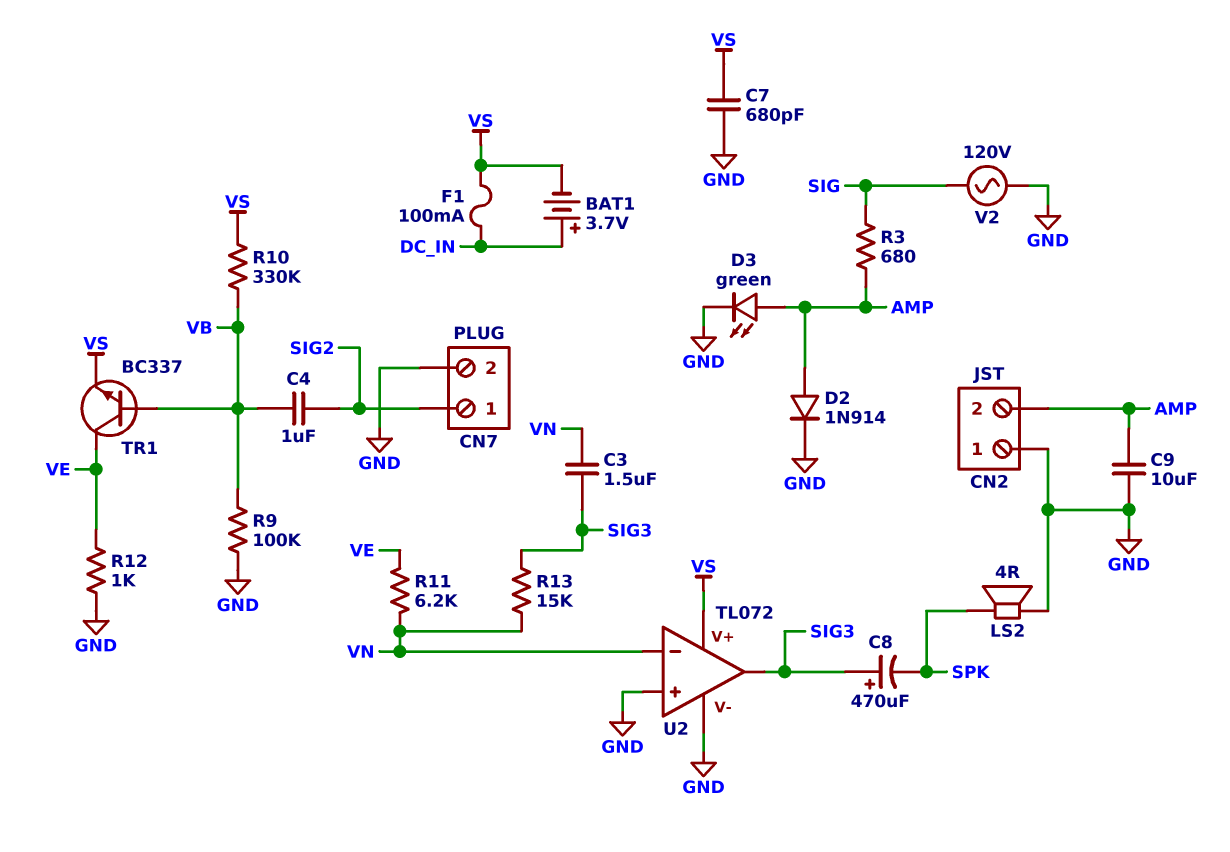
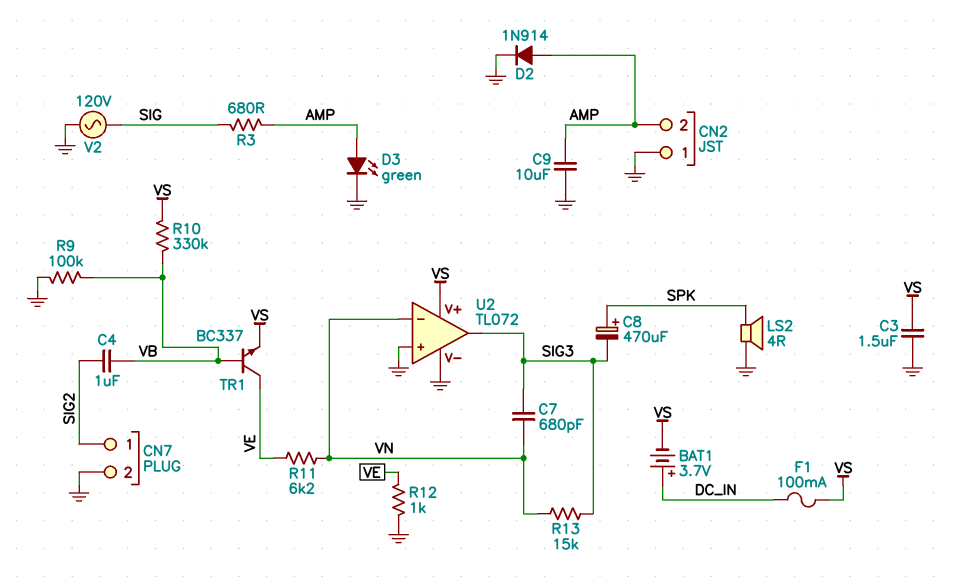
C3: 1.5uF (SIG3, VN) -> 1.5uF (GND, VS)
C7: 680pF (GND, VS) -> 680pF (SIG3, VN)
C8: 470uF (plus SIG3, minus SPK) -> 470uF (plus SPK, minus SIG3)

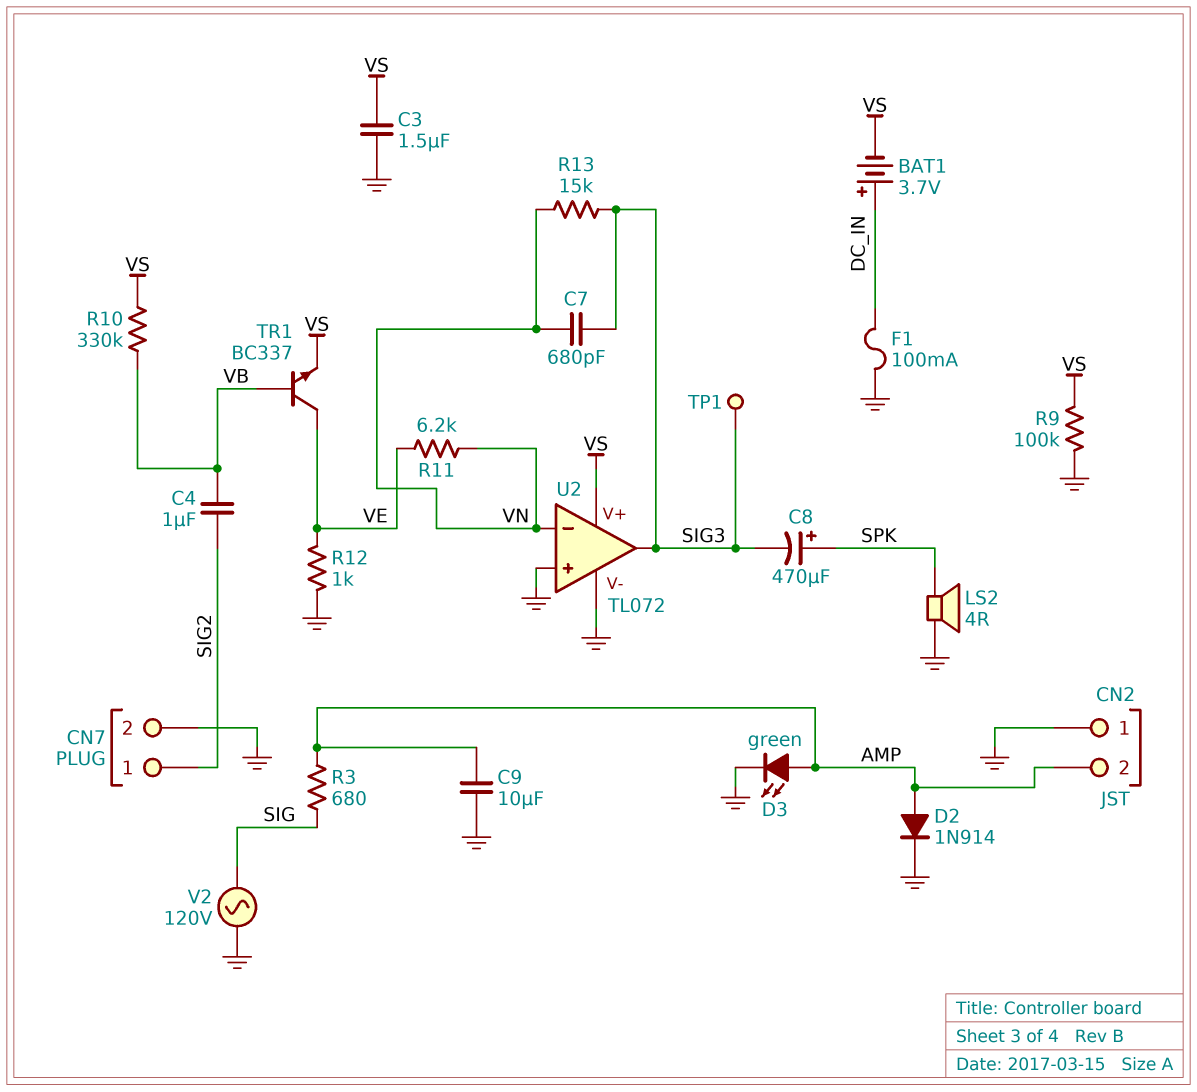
F1: 100mA (DC_IN, VS) -> 100mA (DC_IN, GND)
R9: 100k (GND, VB) -> 100k (GND, VS)
TP1: none -> test point (SIG3)

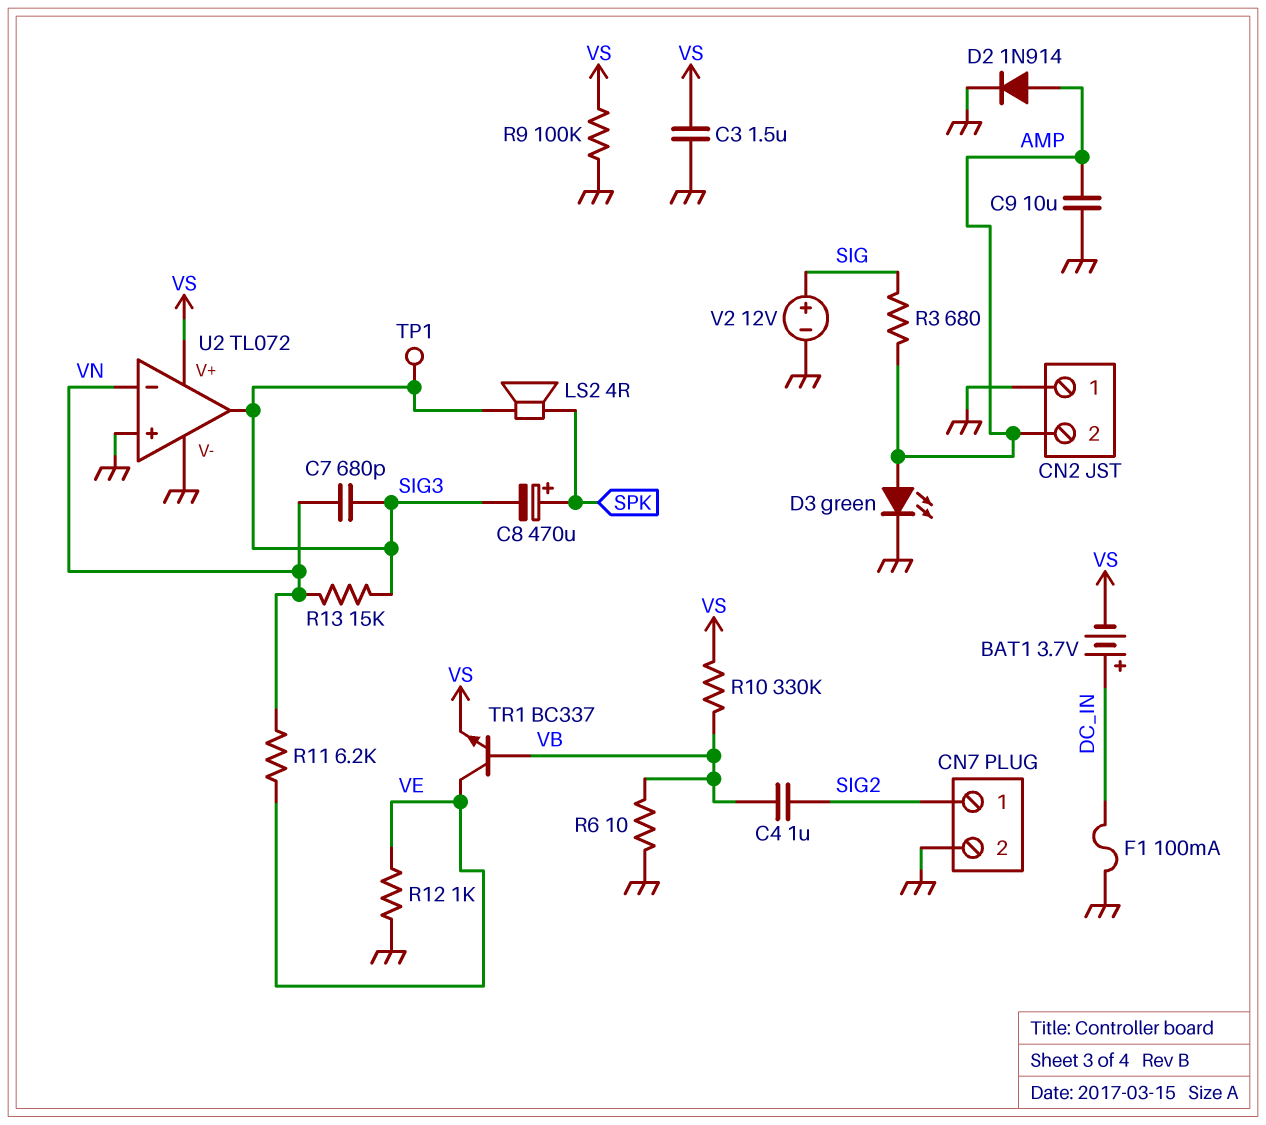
LS2: speaker 4R (GND, SPK) -> speaker 4R (SIG3, SPK)
R6: none -> 10 (GND, VB)
V2: AC 120V (GND, SIG) -> 12V (plus SIG, minus GND)

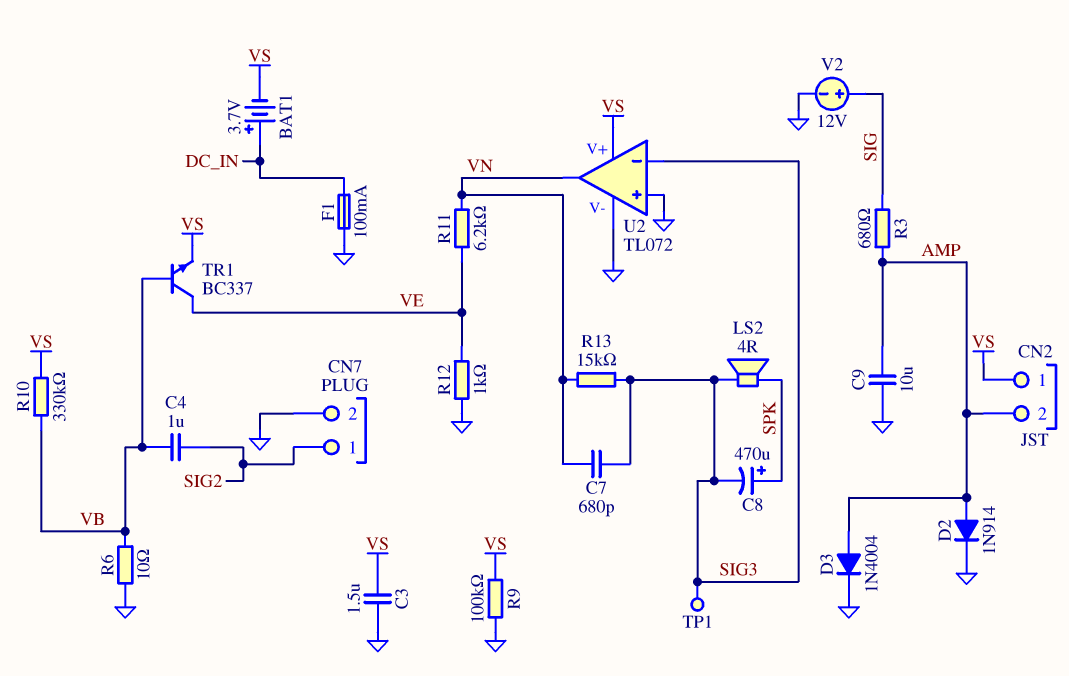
CN2 pin 1: GND -> VS
D3: LED green (A AMP, K GND) -> diode 1N4004 (A AMP, K GND)
U2 pin in-: VN -> SIG3
U2 pin out: SIG3 -> VN

